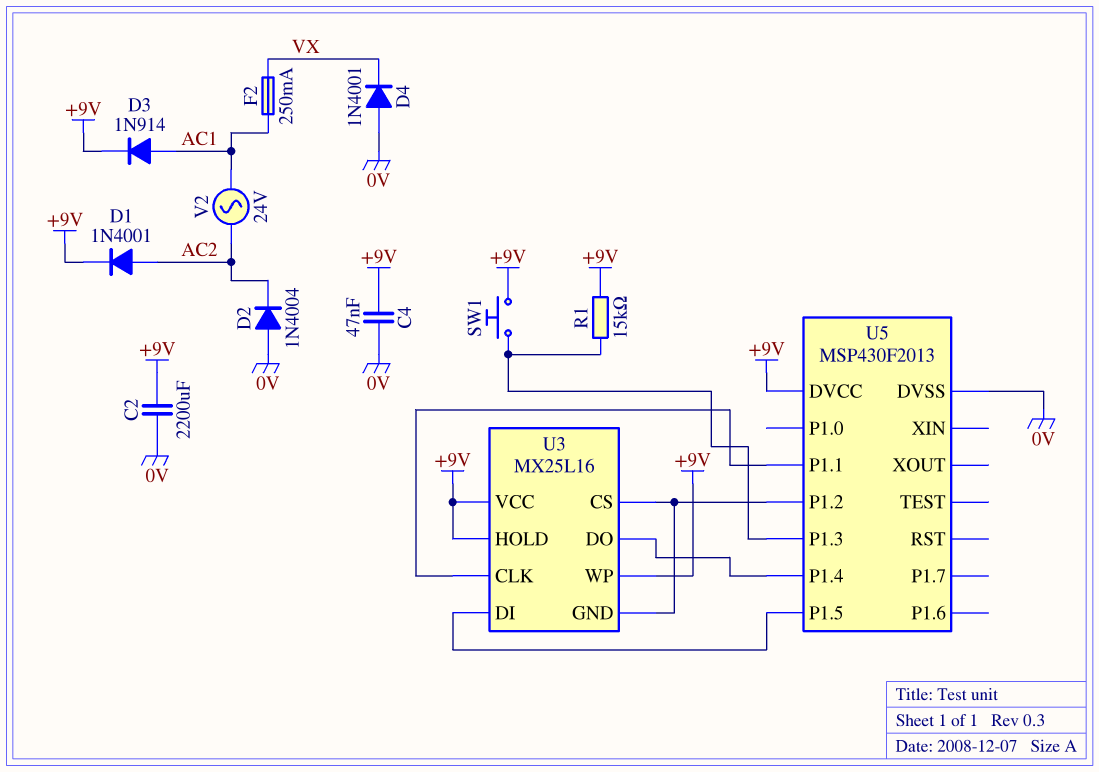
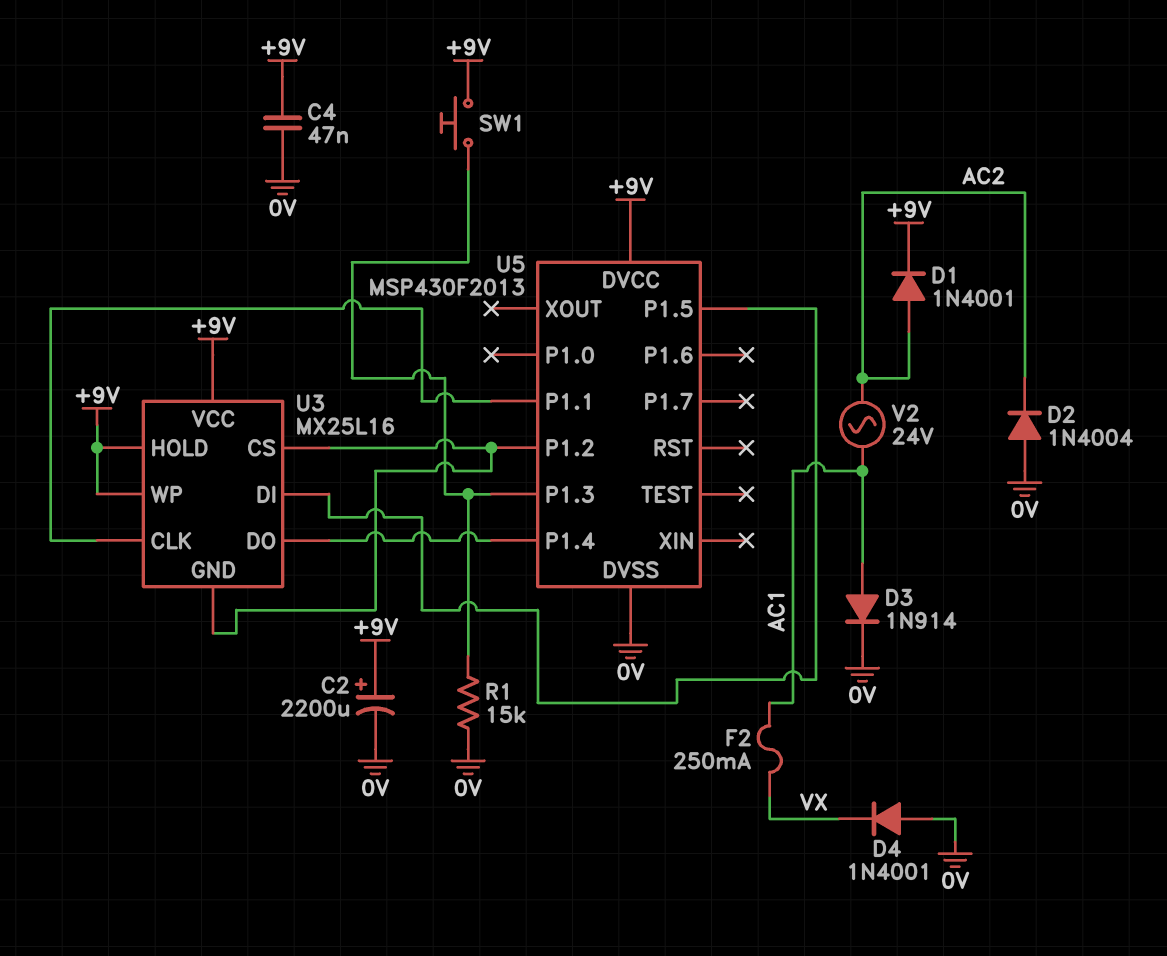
C2: 2200uF (+9V, 0V) -> 2200uF (plus +9V, minus 0V)
D3: diode 1N914 (A AC1, K +9V) -> diode 1N914 (A AC1, K 0V)
R1: 15k (+9V, U5/P1.3) -> 15k (0V, U5/P1.3)

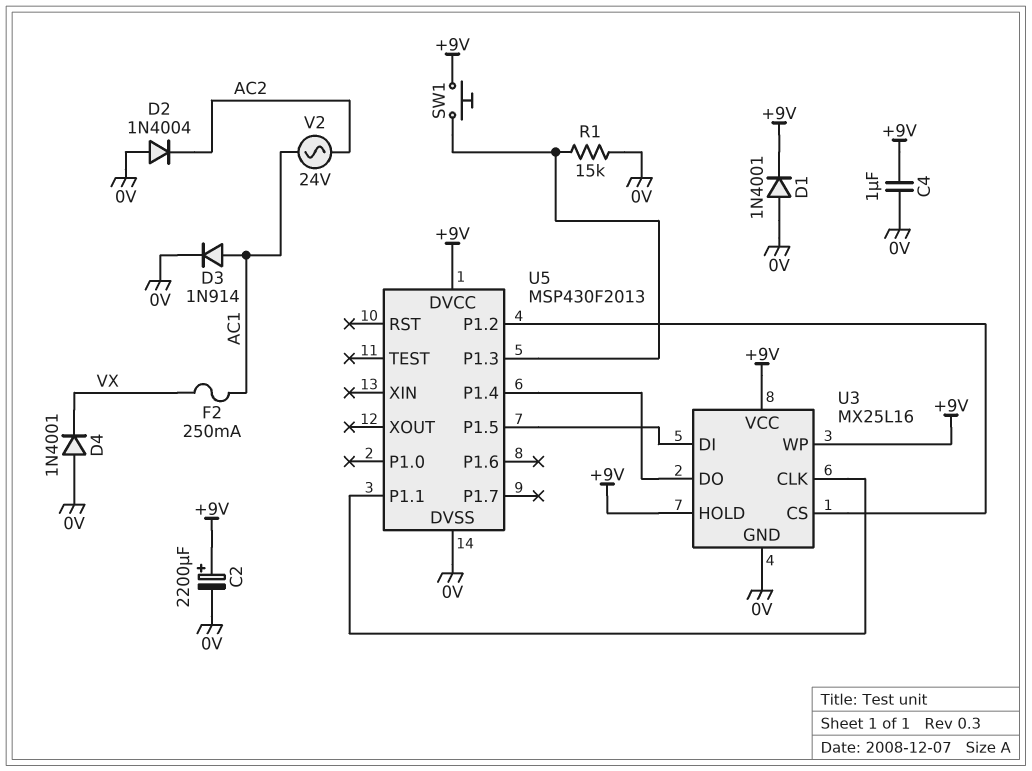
C4: 47nF (+9V, 0V) -> 1uF (+9V, 0V)
D1: diode 1N4001 (A AC2, K +9V) -> diode 1N4001 (A 0V, K +9V)
U3 pin GND: U3/CS -> 0V

